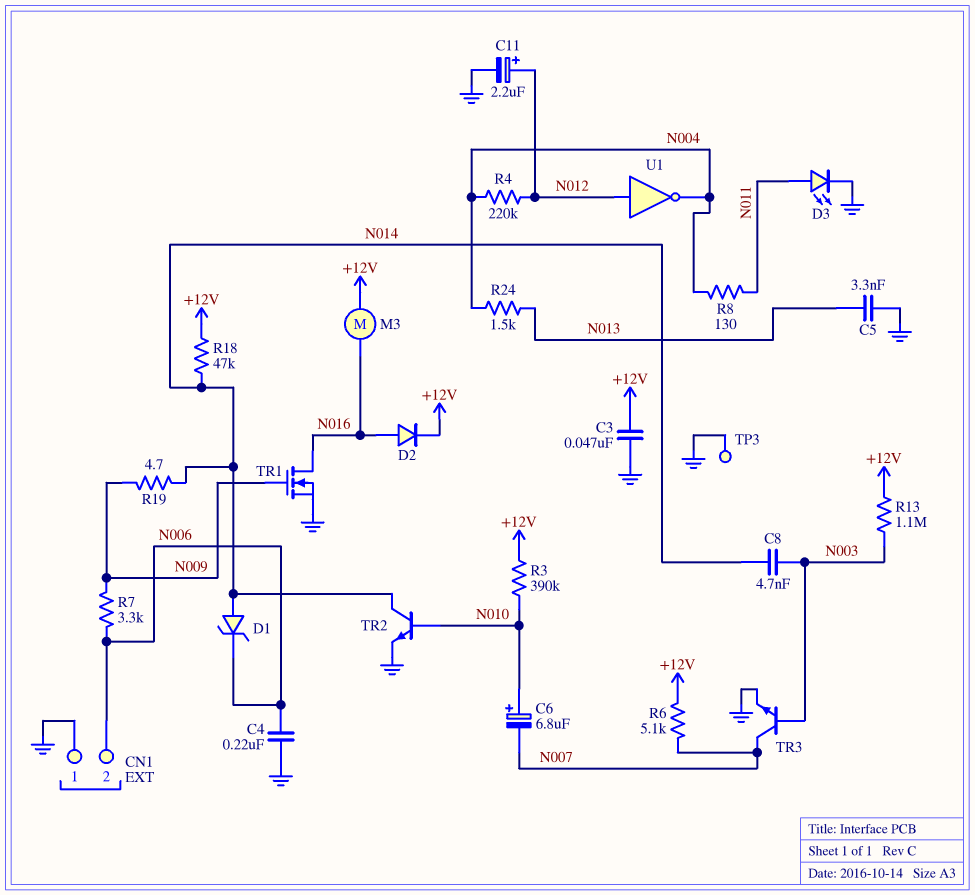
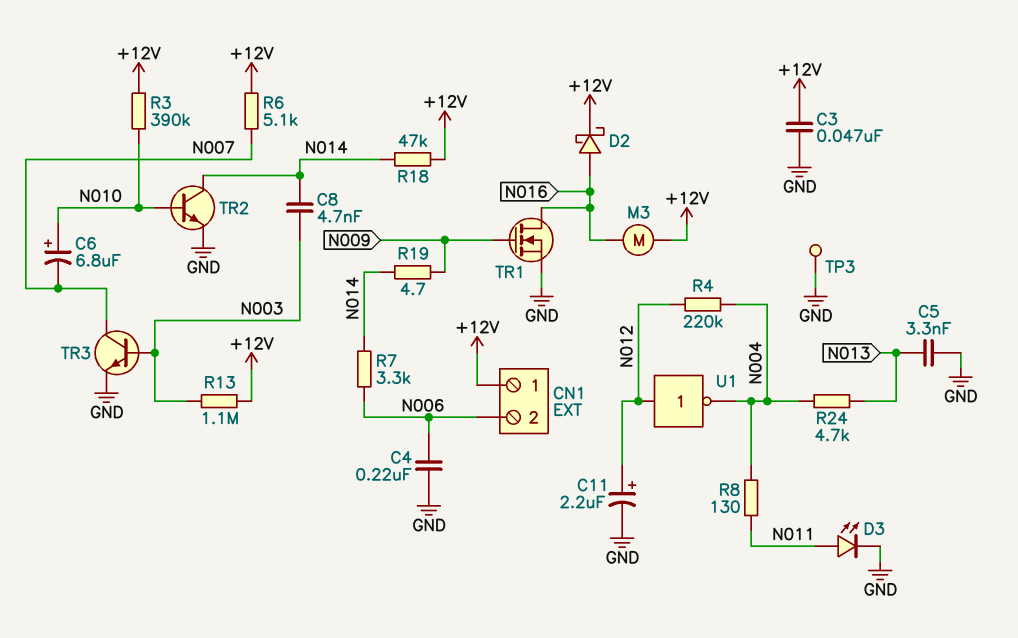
CN1 pin 1: GND -> +12V
D1: zener (A N014, K N006) -> none
D2: diode (A N016, K +12V) -> schottky (A N016, K +12V)
R7: 3.3k (N006, N009) -> 3.3k (N006, N014)
R24: 1.5k (N004, N013) -> 4.7k (N004, N013)

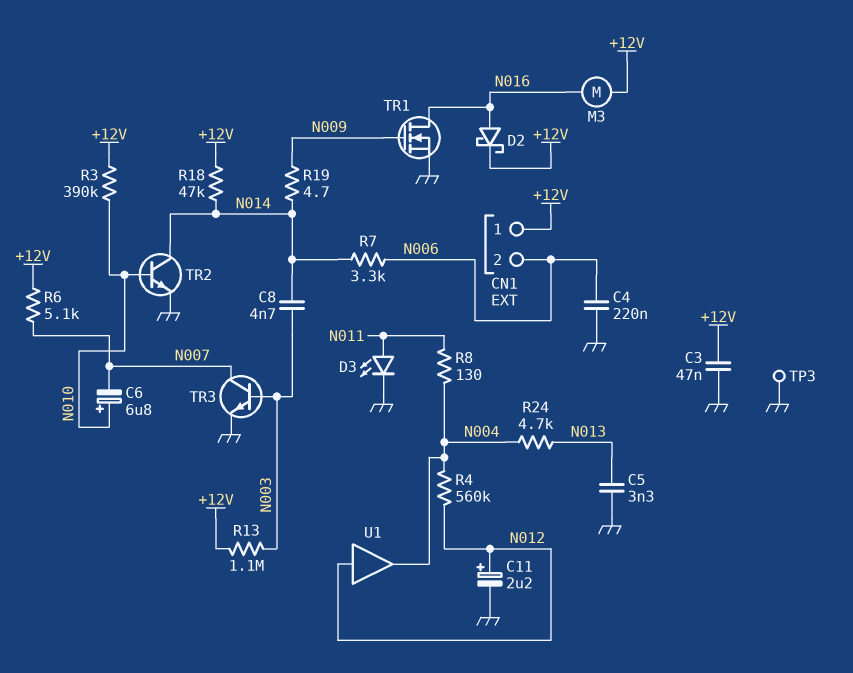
R4: 220k (N004, N012) -> 560k (N004, N012)
U1: NOT (in N012, out N004) -> buffer (in N012, out N004)

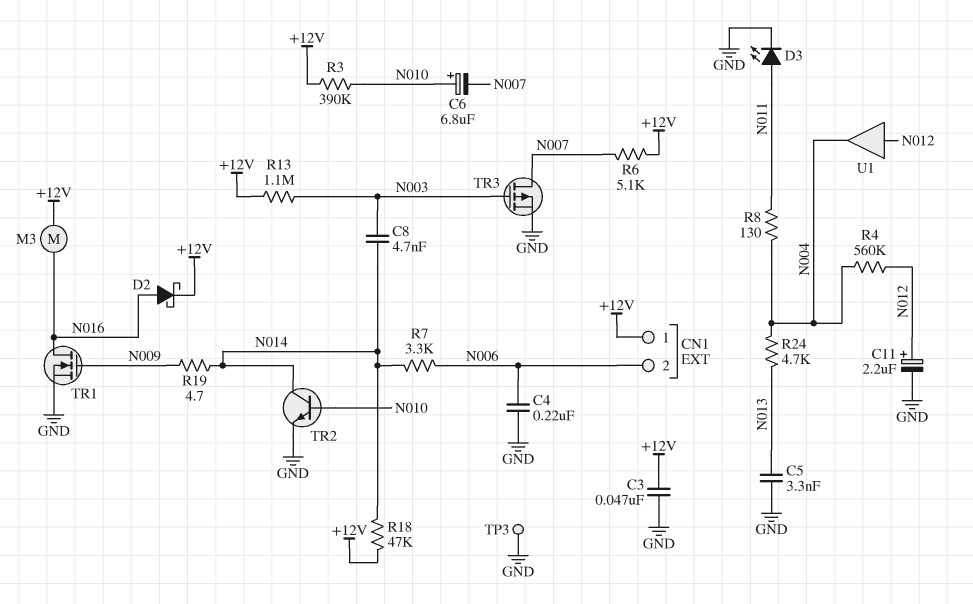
TR3: NPN (B N003, C N007, E GND) -> PMOS (G N003, D N007, S GND)

